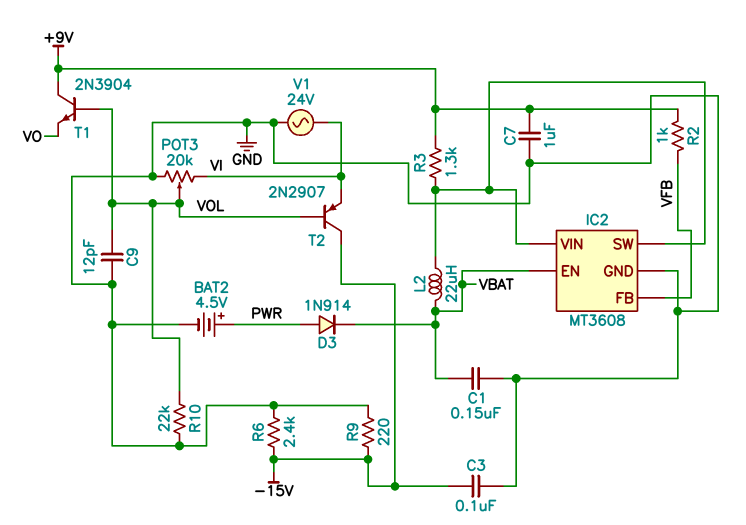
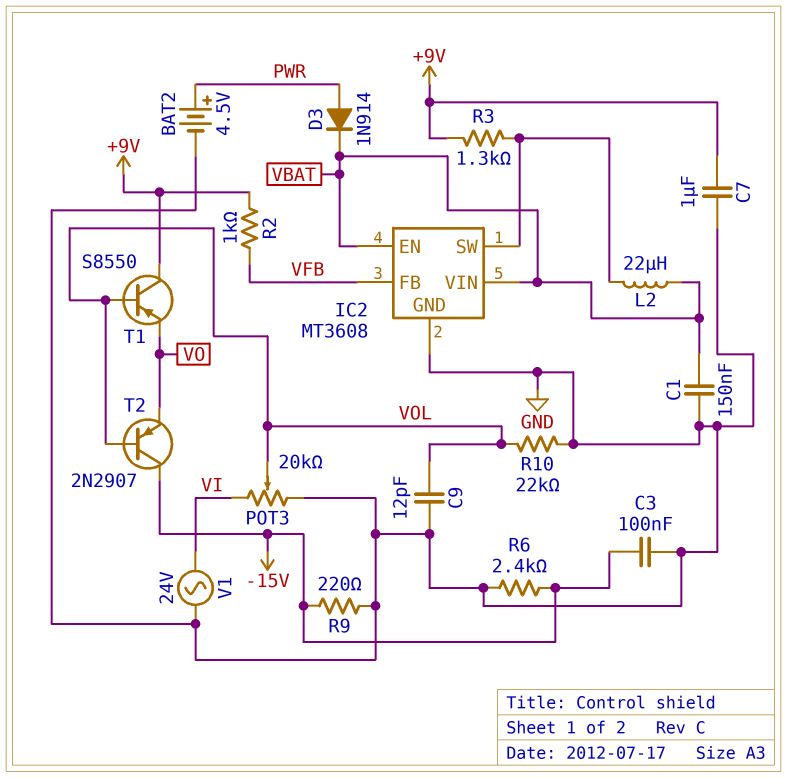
IC2 pin VIN: IC2/SW -> VBAT
T1: NPN 2N3904 (B VOL, C +9V, E VO) -> PNP S8550 (B VOL, C +9V, E VO)
T2: PNP 2N2907 (B VOL, C -15V, E VI) -> PNP 2N2907 (B VOL, C -15V, E VO)

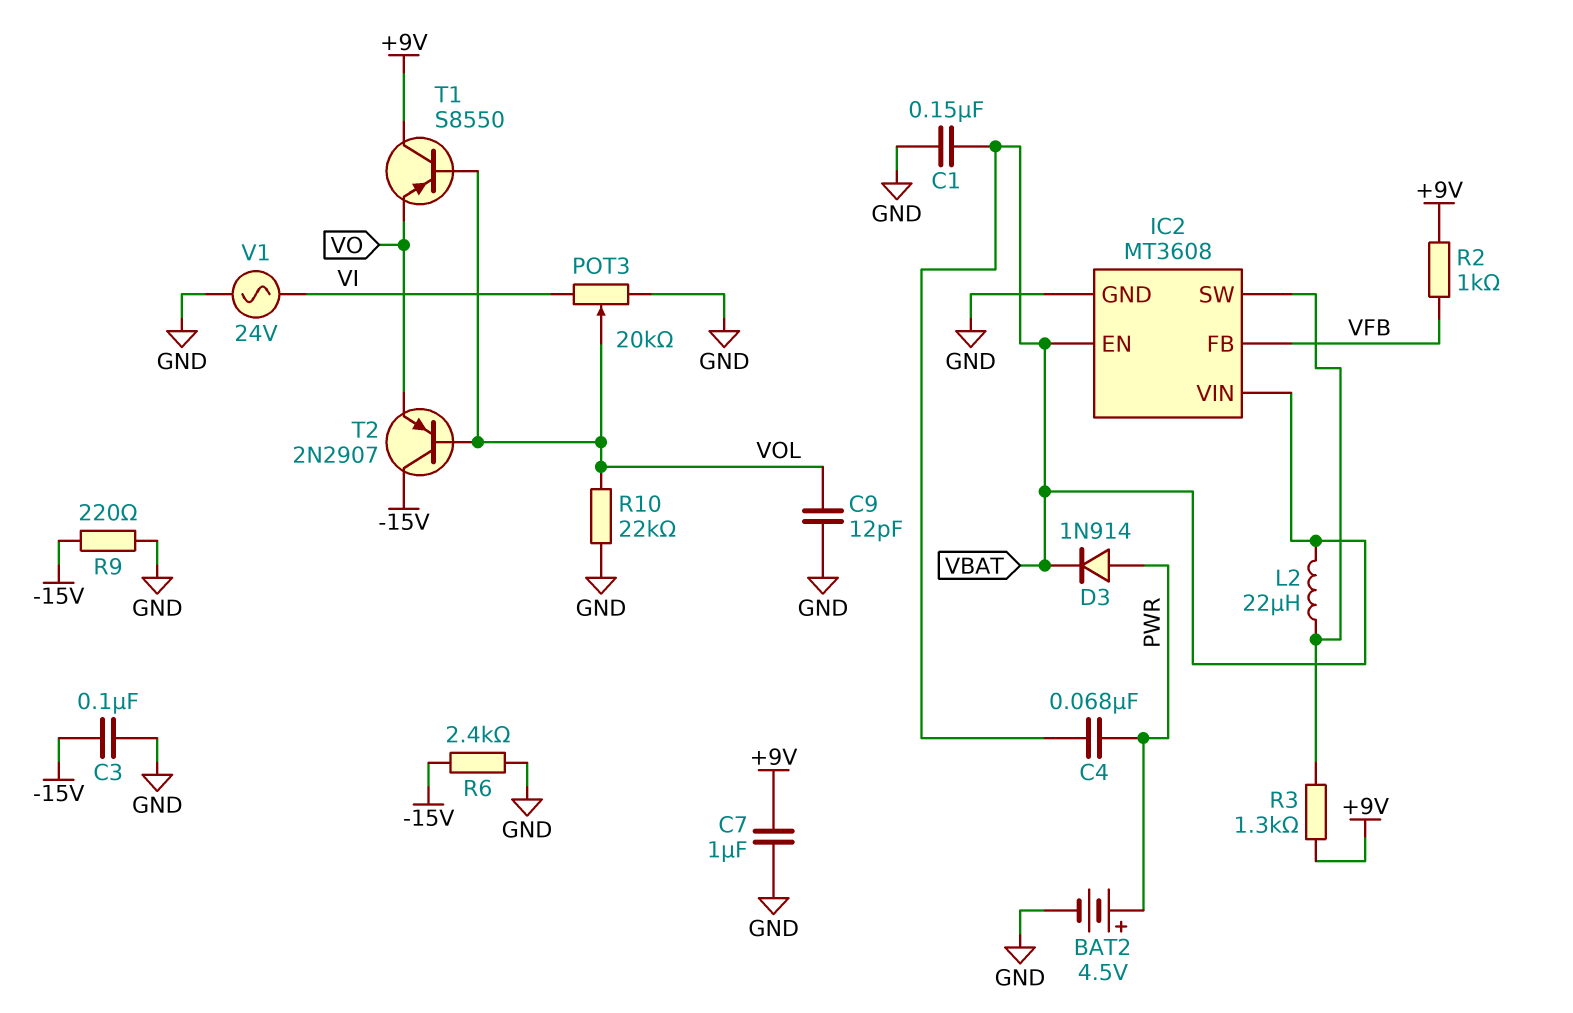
C4: none -> 68nF (PWR, VBAT)

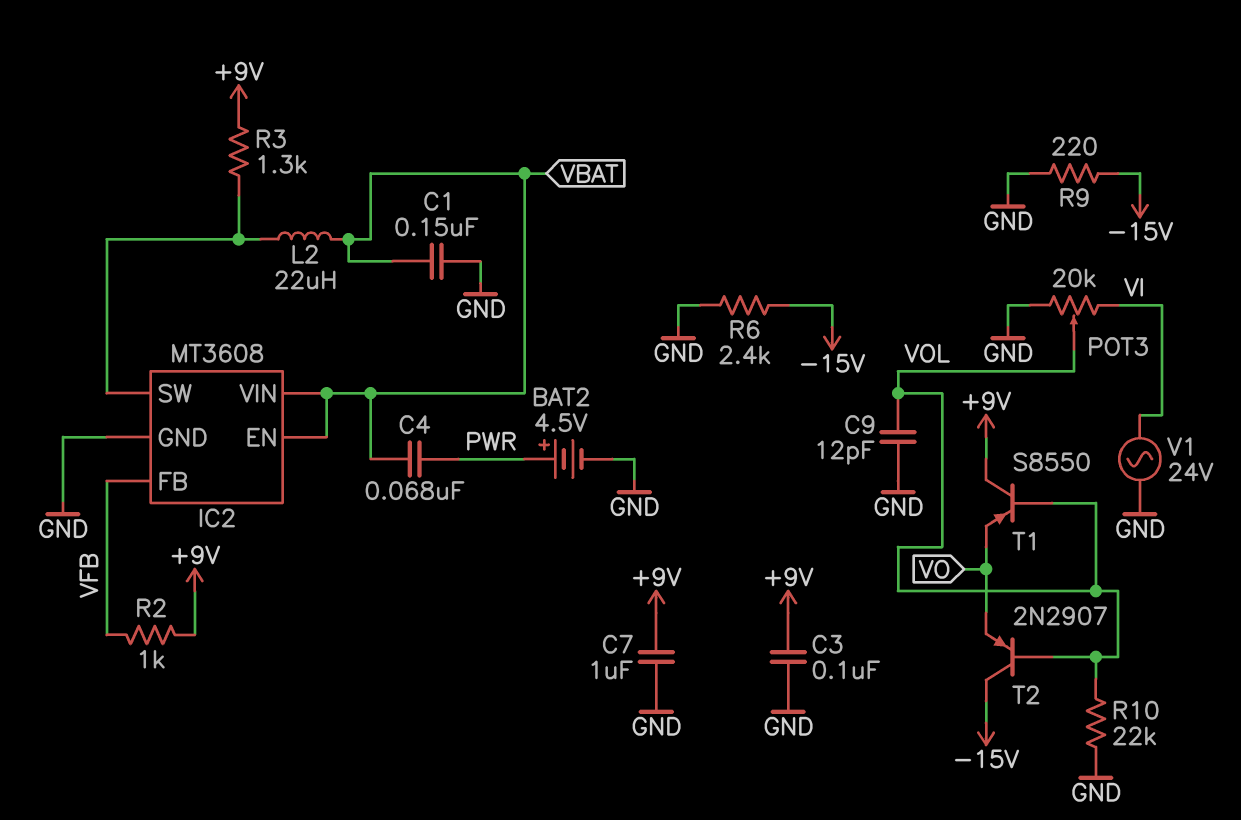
C3: 100nF (-15V, GND) -> 100nF (+9V, GND)
D3: diode 1N914 (A PWR, K VBAT) -> none

